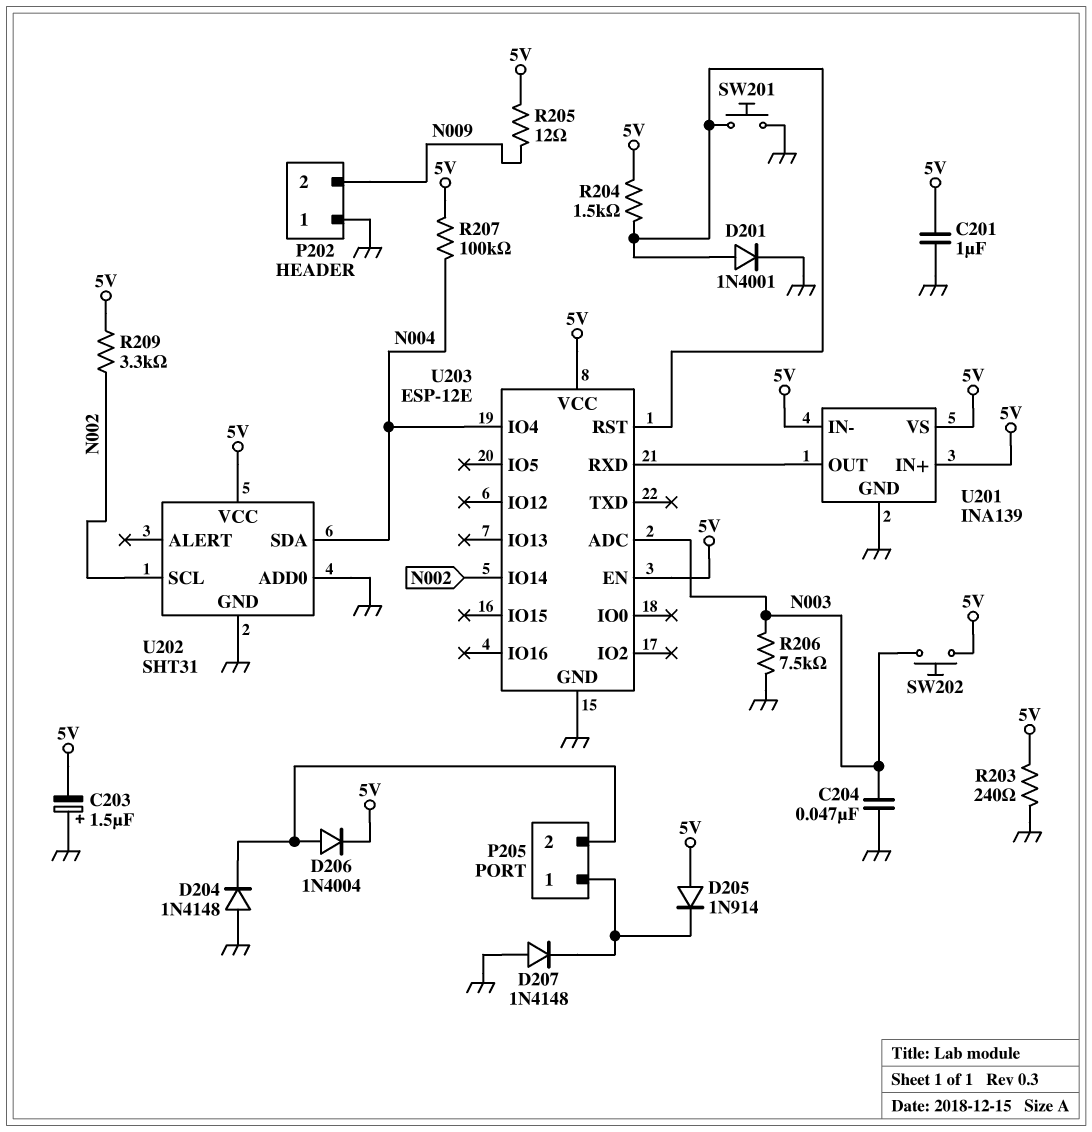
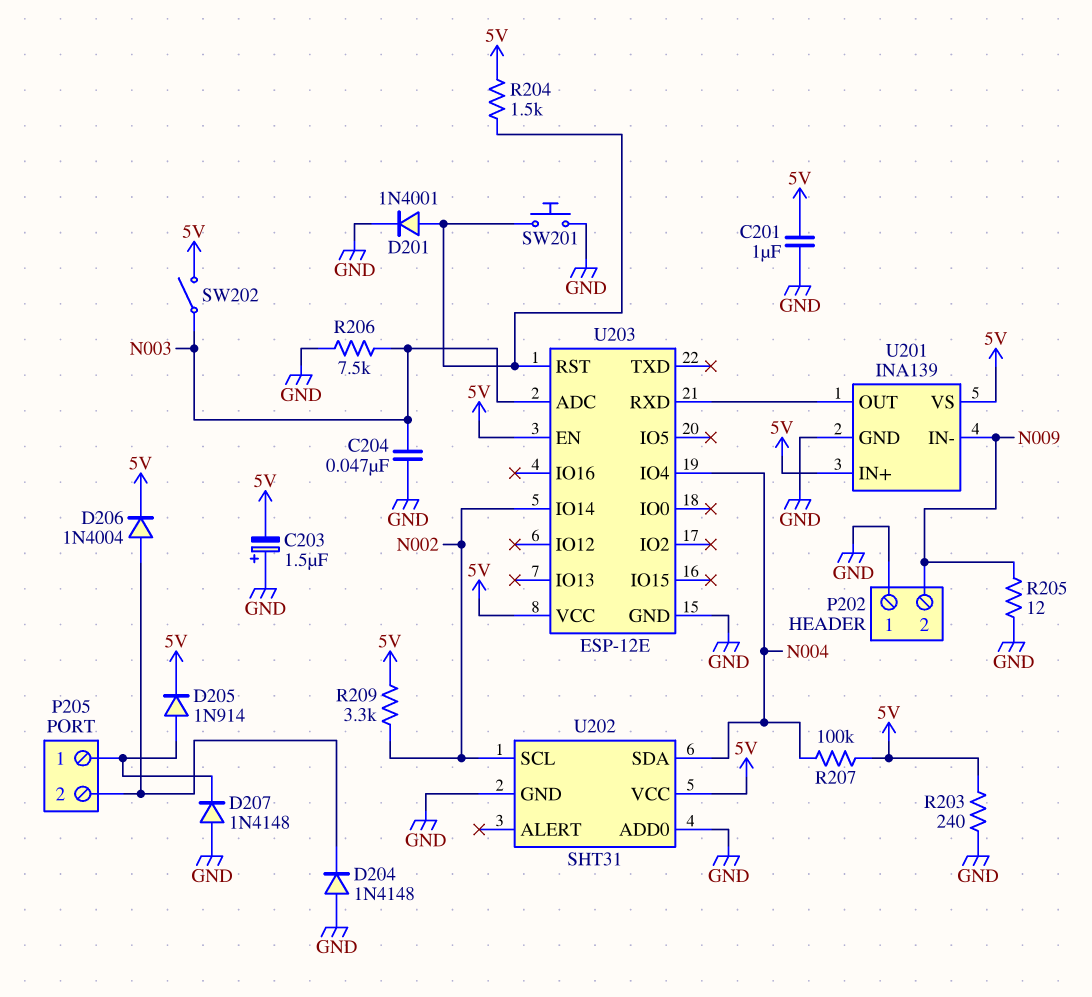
D205: diode 1N914 (A 5V, K P205/1) -> diode 1N914 (A P205/1, K 5V)
R205: 12 (5V, N009) -> 12 (GND, N009)
SW202: button (5V, N003) -> switch (5V, N003)
U201 pin IN-: 5V -> N009

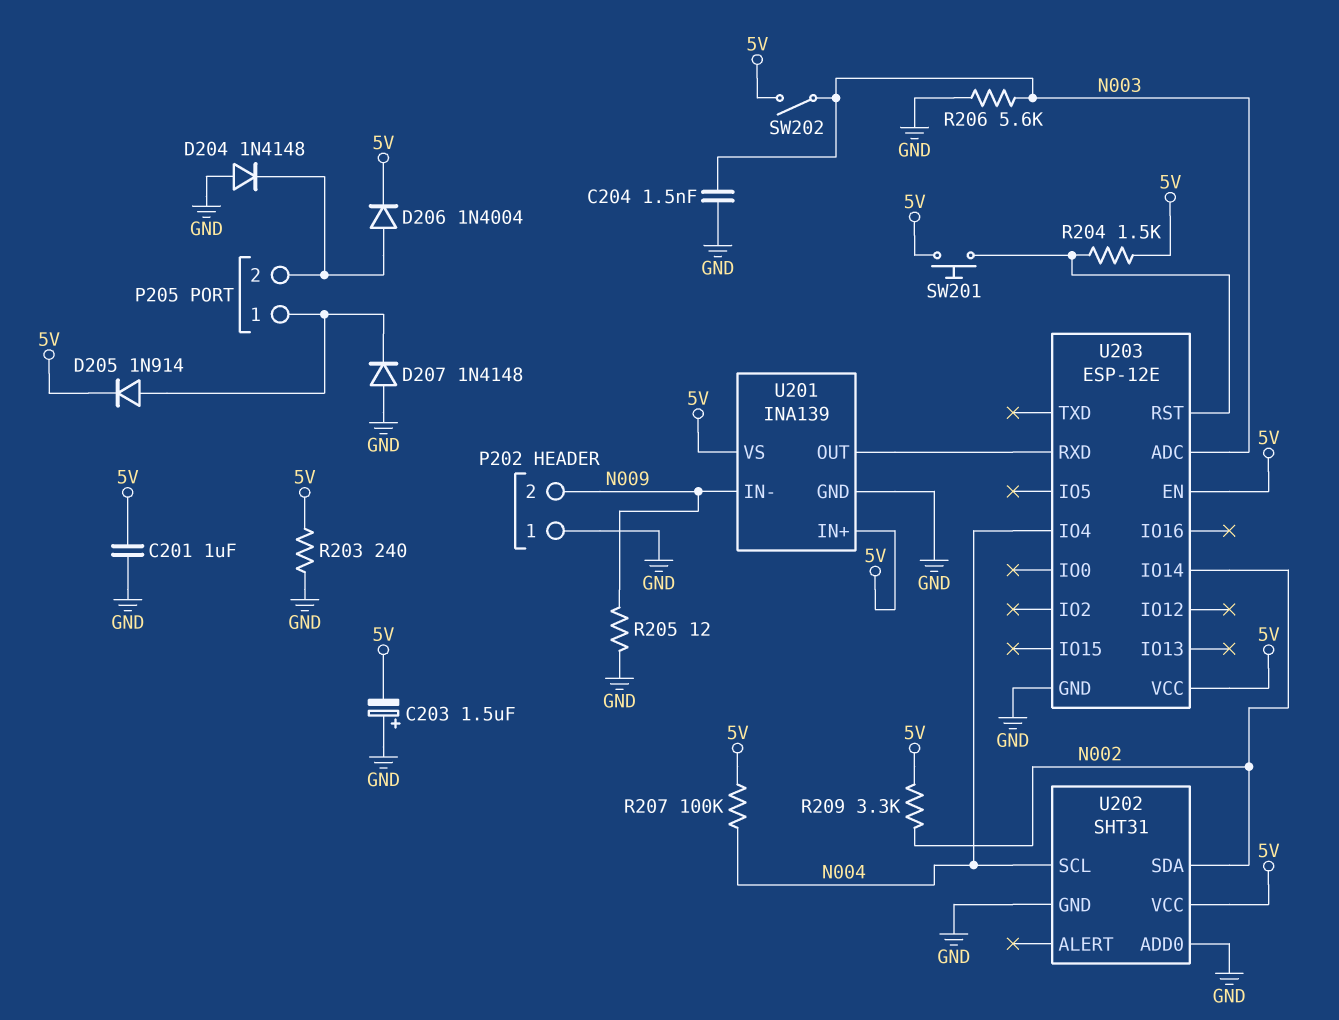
C204: 47nF (GND, N003) -> 1.5nF (GND, N003)
D201: diode 1N4001 (A U203/RST, K GND) -> none
R206: 7.5k (GND, N003) -> 5.6k (GND, N003)
SW201: button (GND, U203/RST) -> button (5V, U203/RST)
U202 pin SCL: N002 -> N004
U202 pin SDA: N004 -> N002

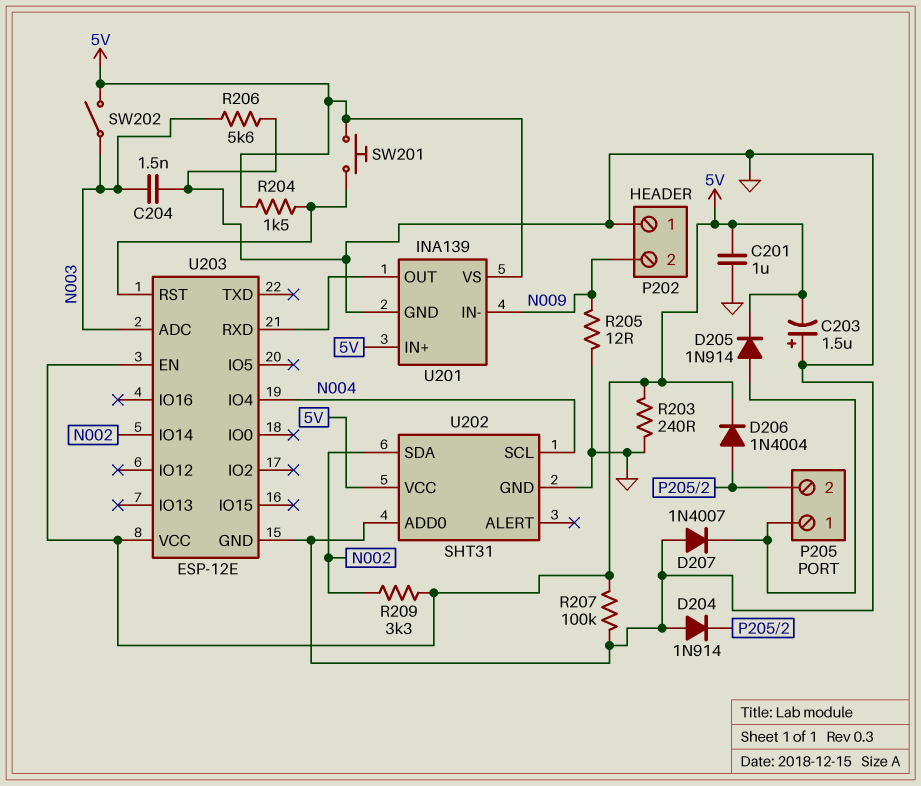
D204: diode 1N4148 (A GND, K P205/2) -> diode 1N914 (A GND, K P205/2)
D207: diode 1N4148 (A GND, K P205/1) -> diode 1N4007 (A GND, K P205/1)
R207: 100k (5V, N004) -> 100k (5V, GND)

